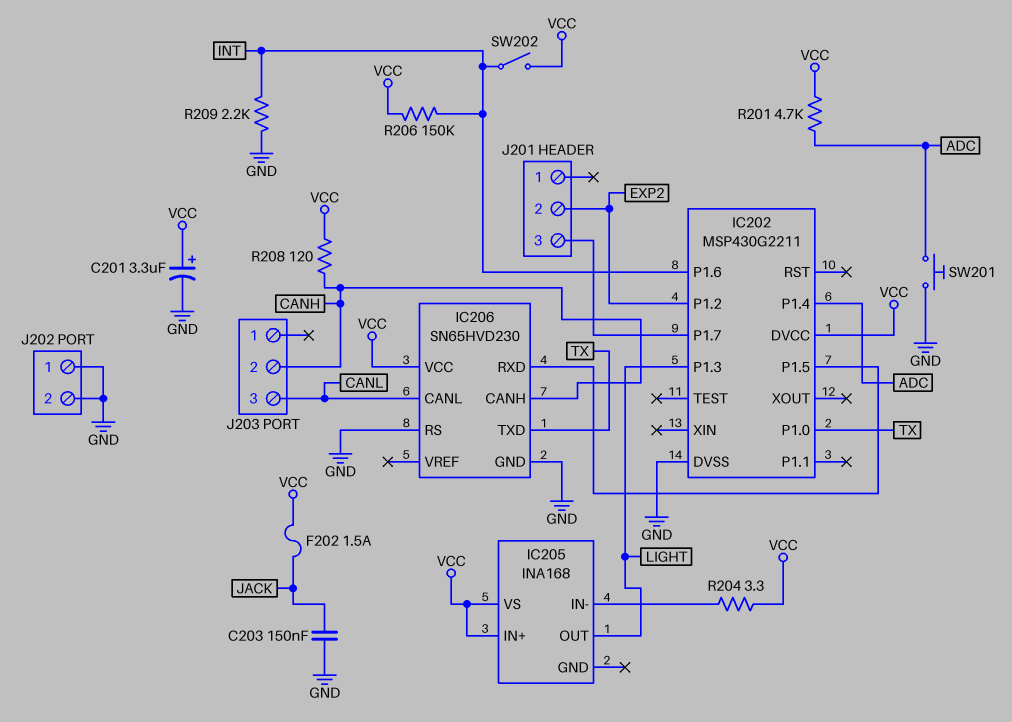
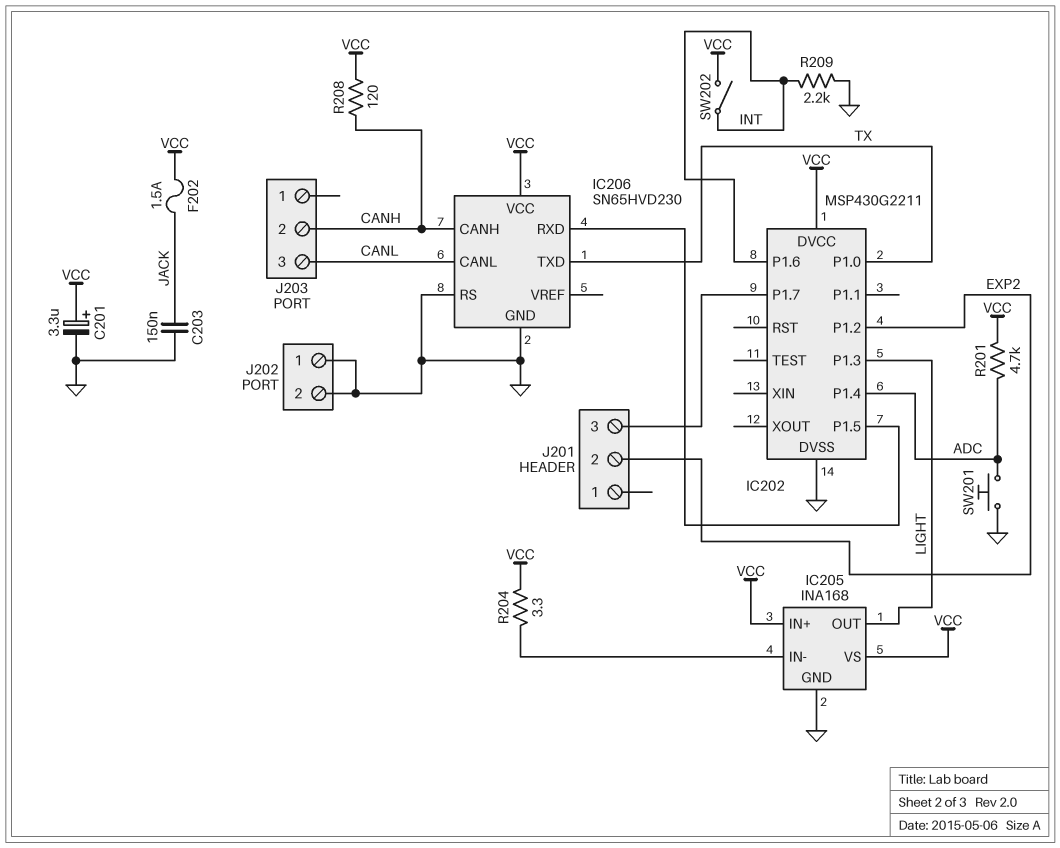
IC205 pin GND: none -> GND
R206: 150k (INT, VCC) -> none

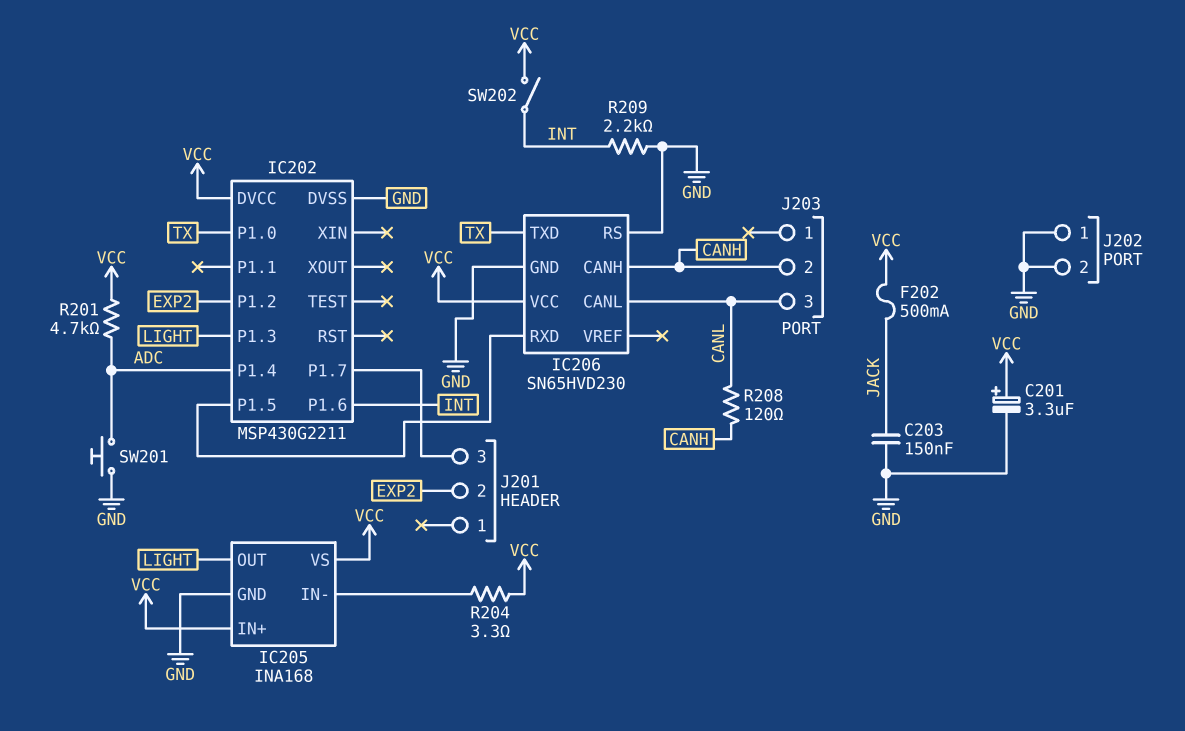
F202: 1.5A (JACK, VCC) -> 500mA (JACK, VCC)
R208: 120 (CANH, VCC) -> 120 (CANH, CANL)

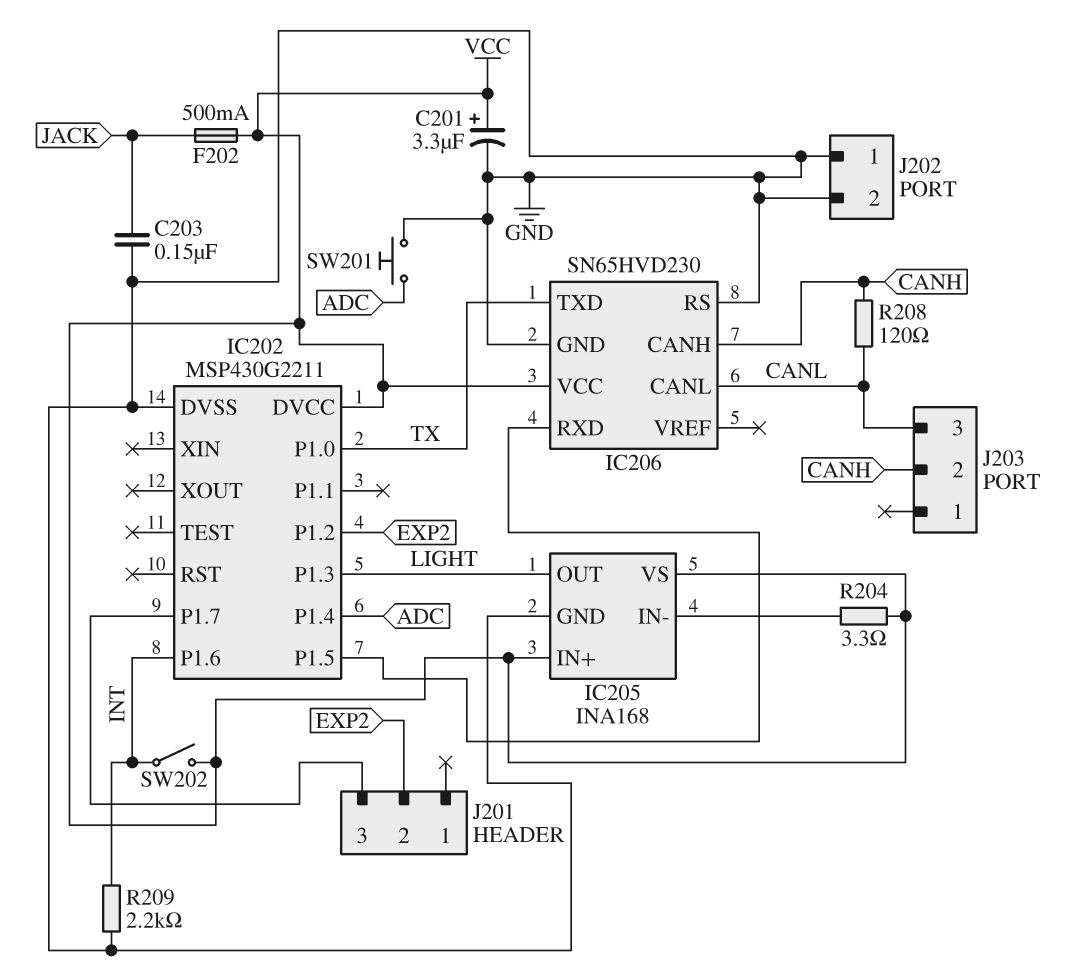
R201: 4.7k (ADC, VCC) -> none

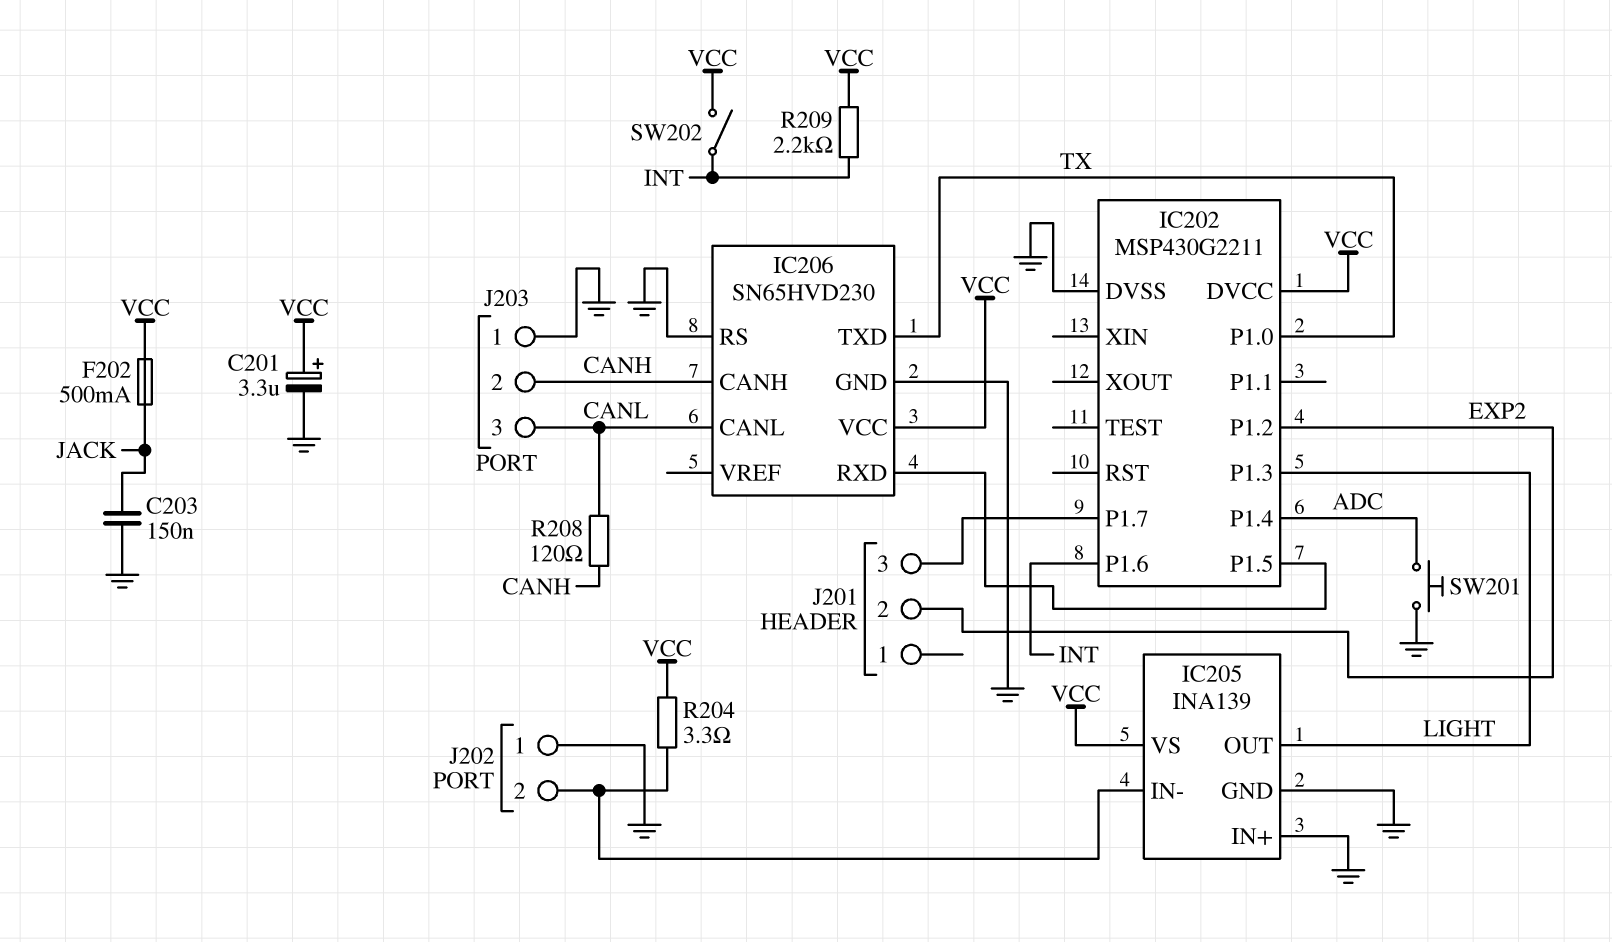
IC205: INA168 -> INA139
IC205 pin IN+: VCC -> GND
J202 pin 2: GND -> IC205/IN-
J203 pin 1: none -> GND
R209: 2.2k (GND, INT) -> 2.2k (INT, VCC)

